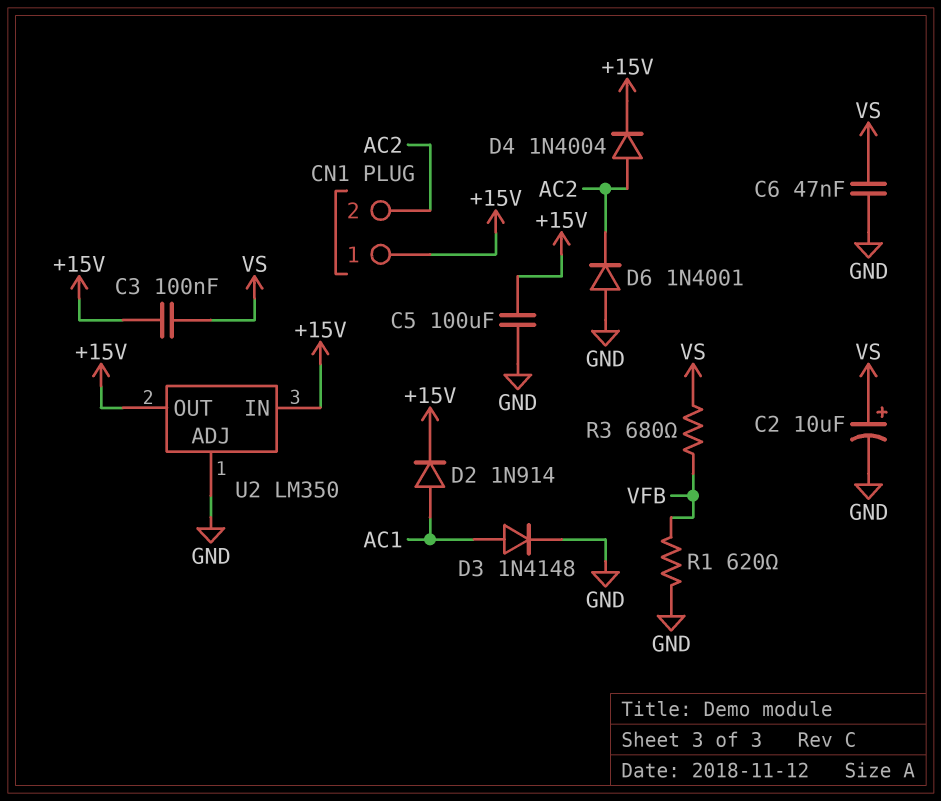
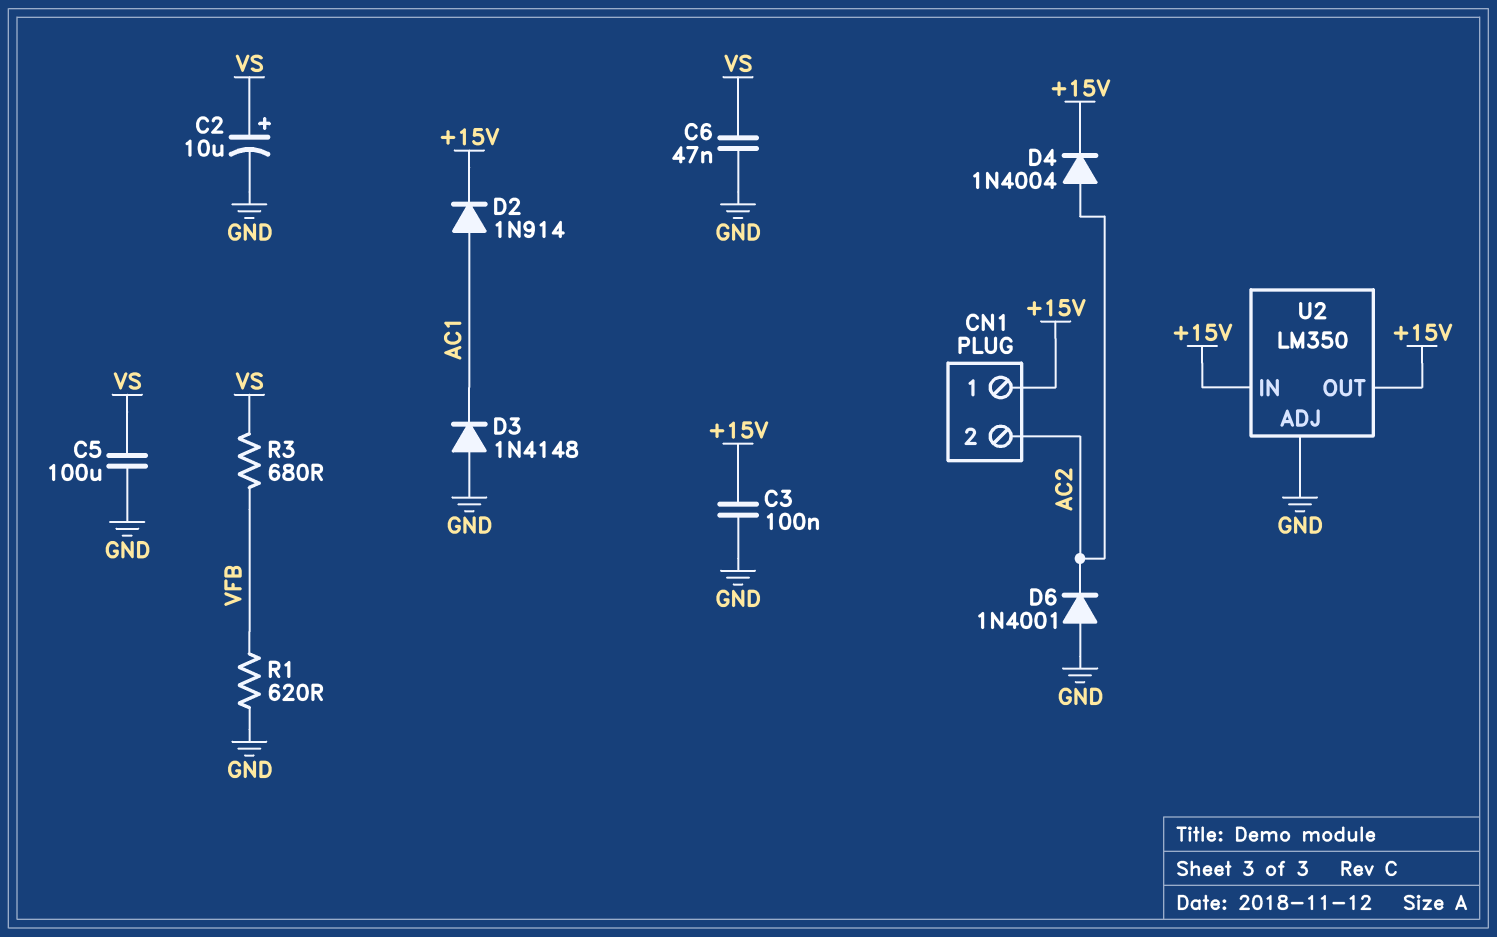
C3: 100nF (+15V, VS) -> 100nF (+15V, GND)
C5: 100uF (+15V, GND) -> 100uF (GND, VS)
D3: diode 1N4148 (A AC1, K GND) -> diode 1N4148 (A GND, K AC1)

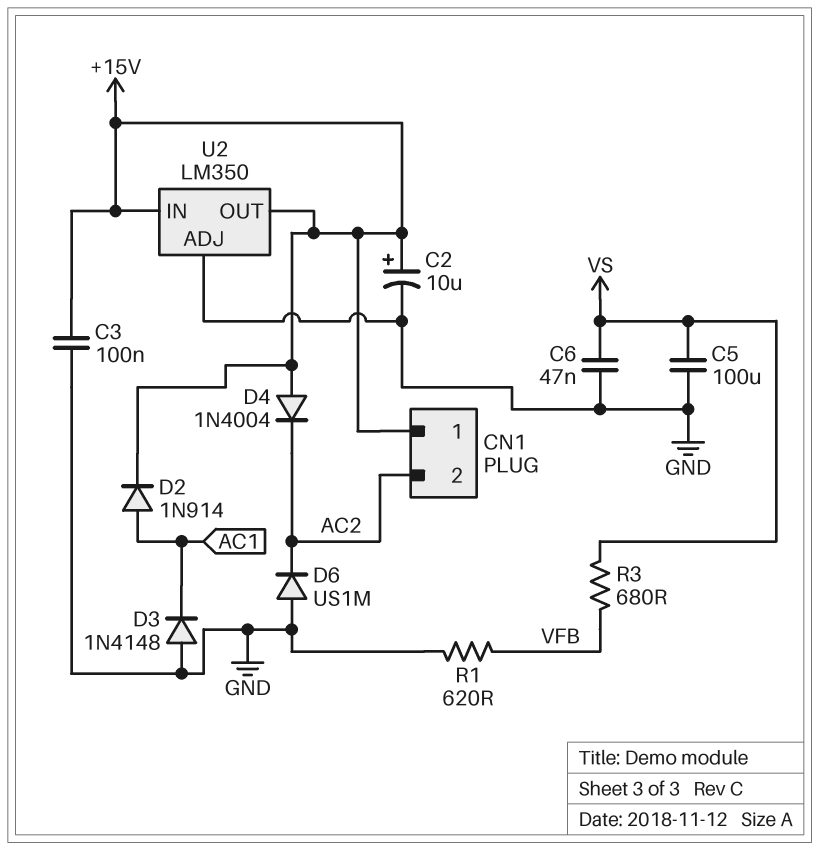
C2: 10uF (plus VS, minus GND) -> 10uF (plus +15V, minus GND)
D4: diode 1N4004 (A AC2, K +15V) -> diode 1N4004 (A +15V, K AC2)
D6: diode 1N4001 (A GND, K AC2) -> diode US1M (A GND, K AC2)

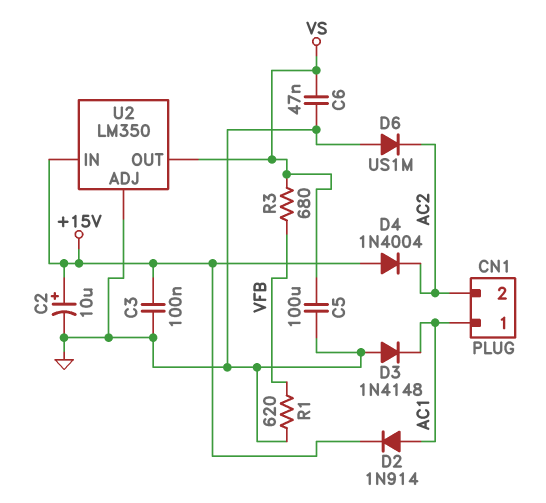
CN1 pin 1: +15V -> AC1
U2 pin OUT: +15V -> VS

